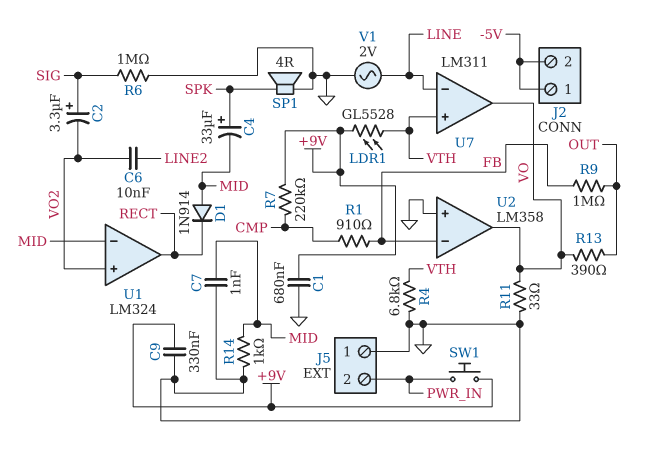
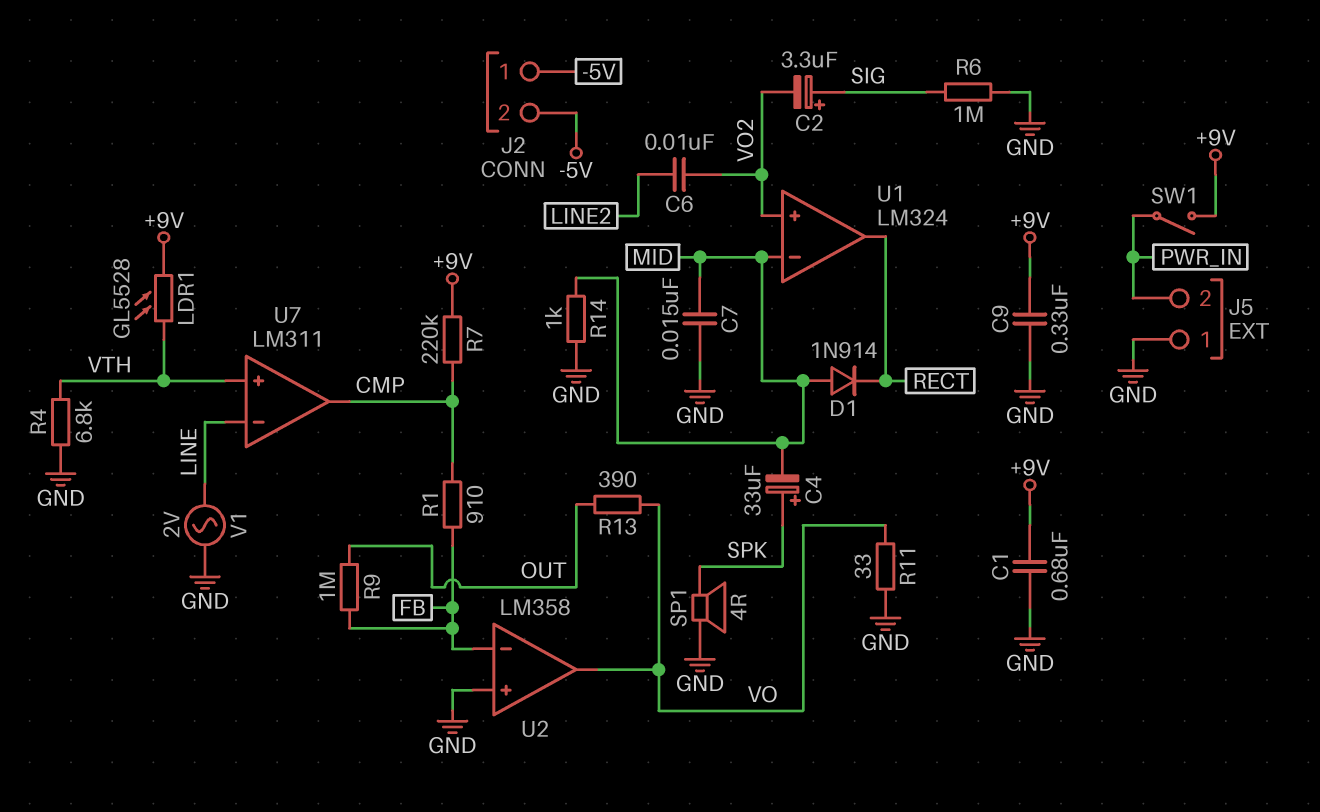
C7: 1nF (GND, MID) -> 15nF (GND, MID)
SW1: button (+9V, PWR_IN) -> switch (+9V, PWR_IN)
U7 pin out: VO -> CMP

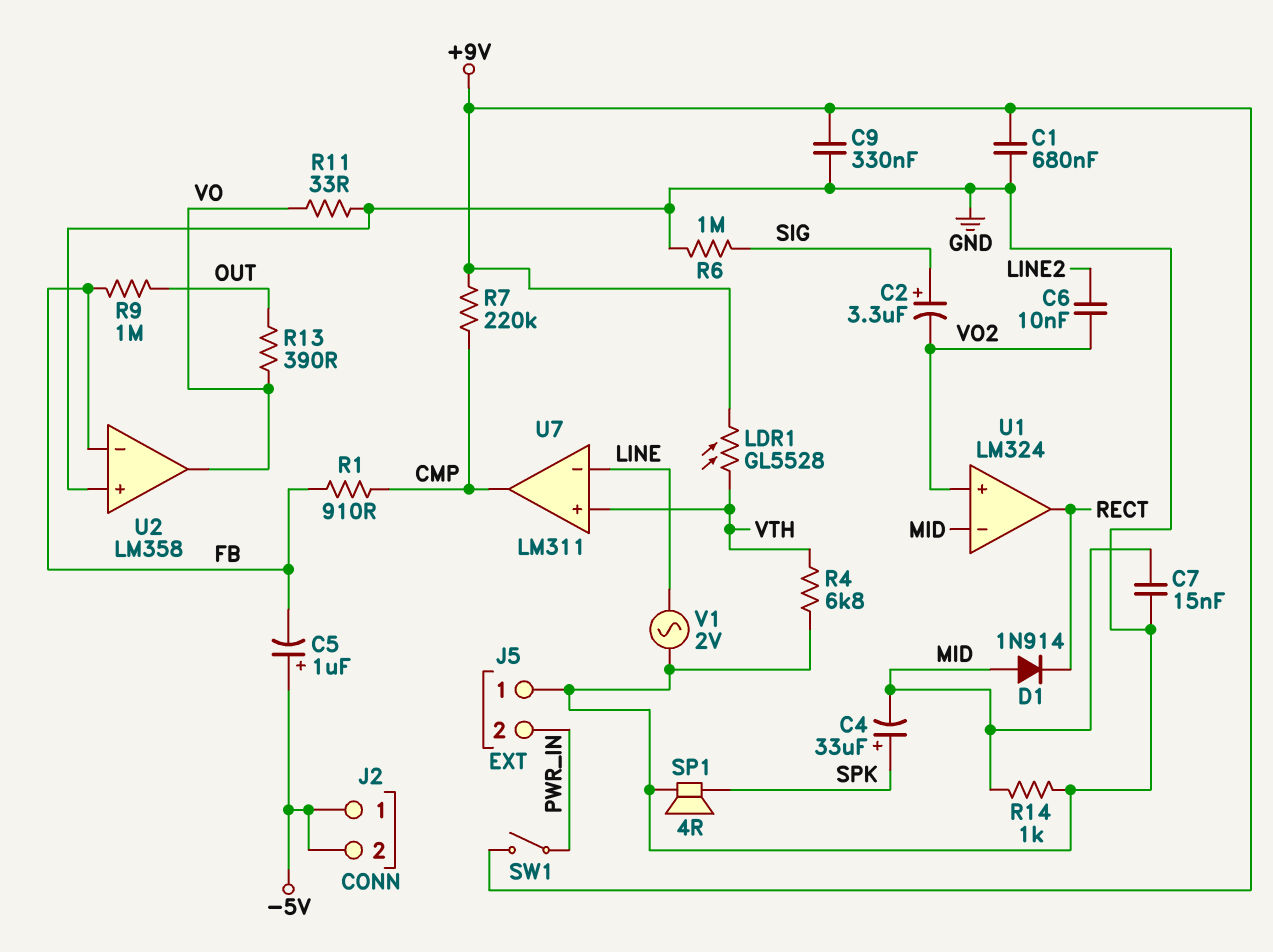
C5: none -> 1uF (plus -5V, minus FB)

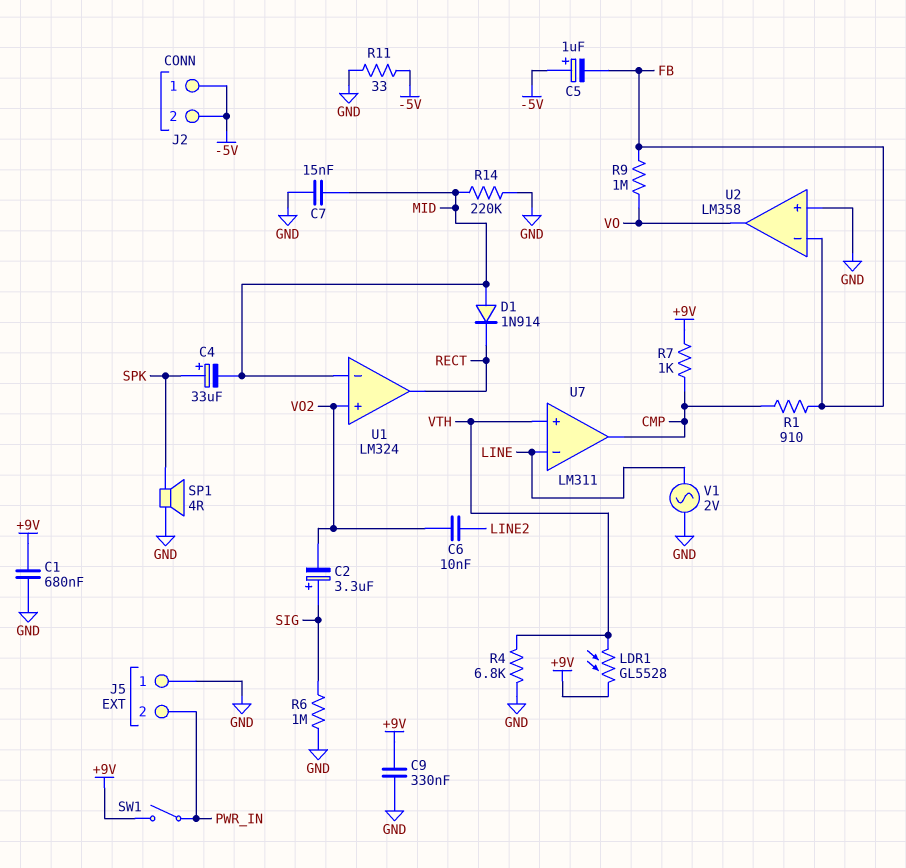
R7: 220k (+9V, CMP) -> 1k (+9V, CMP)
R9: 1M (FB, OUT) -> 1M (FB, VO)
R11: 33 (GND, VO) -> 33 (-5V, GND)
R13: 390 (OUT, VO) -> none
R14: 1k (GND, MID) -> 220k (GND, MID)

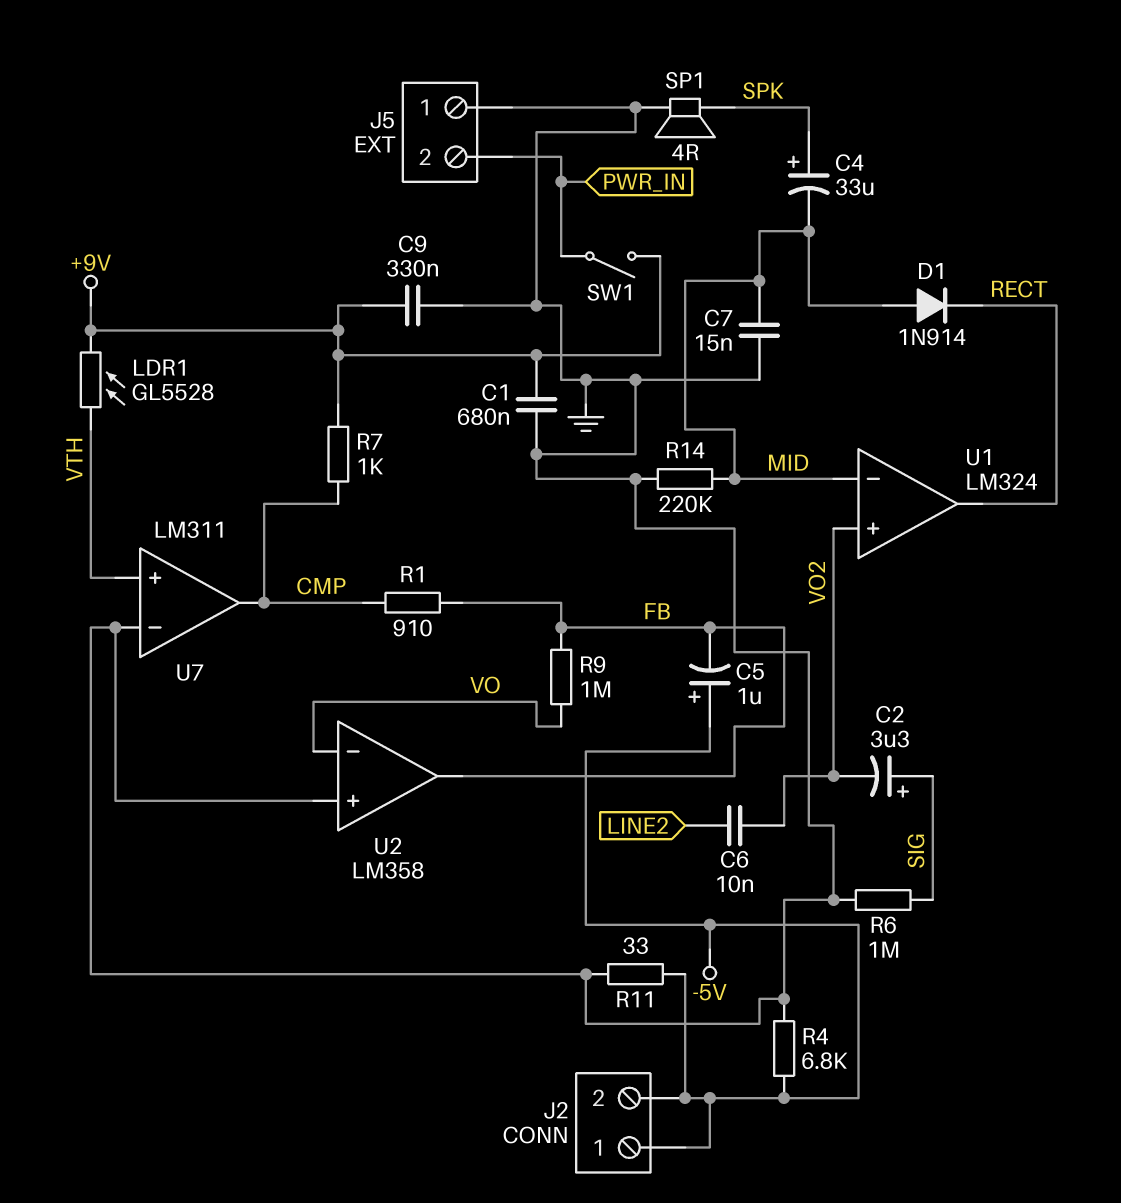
R4: 6.8k (GND, VTH) -> 6.8k (-5V, GND)
U2 pin in-: FB -> VO
U2 pin out: VO -> FB
U7 pin in-: LINE -> GND
V1: AC 2V (GND, LINE) -> none

